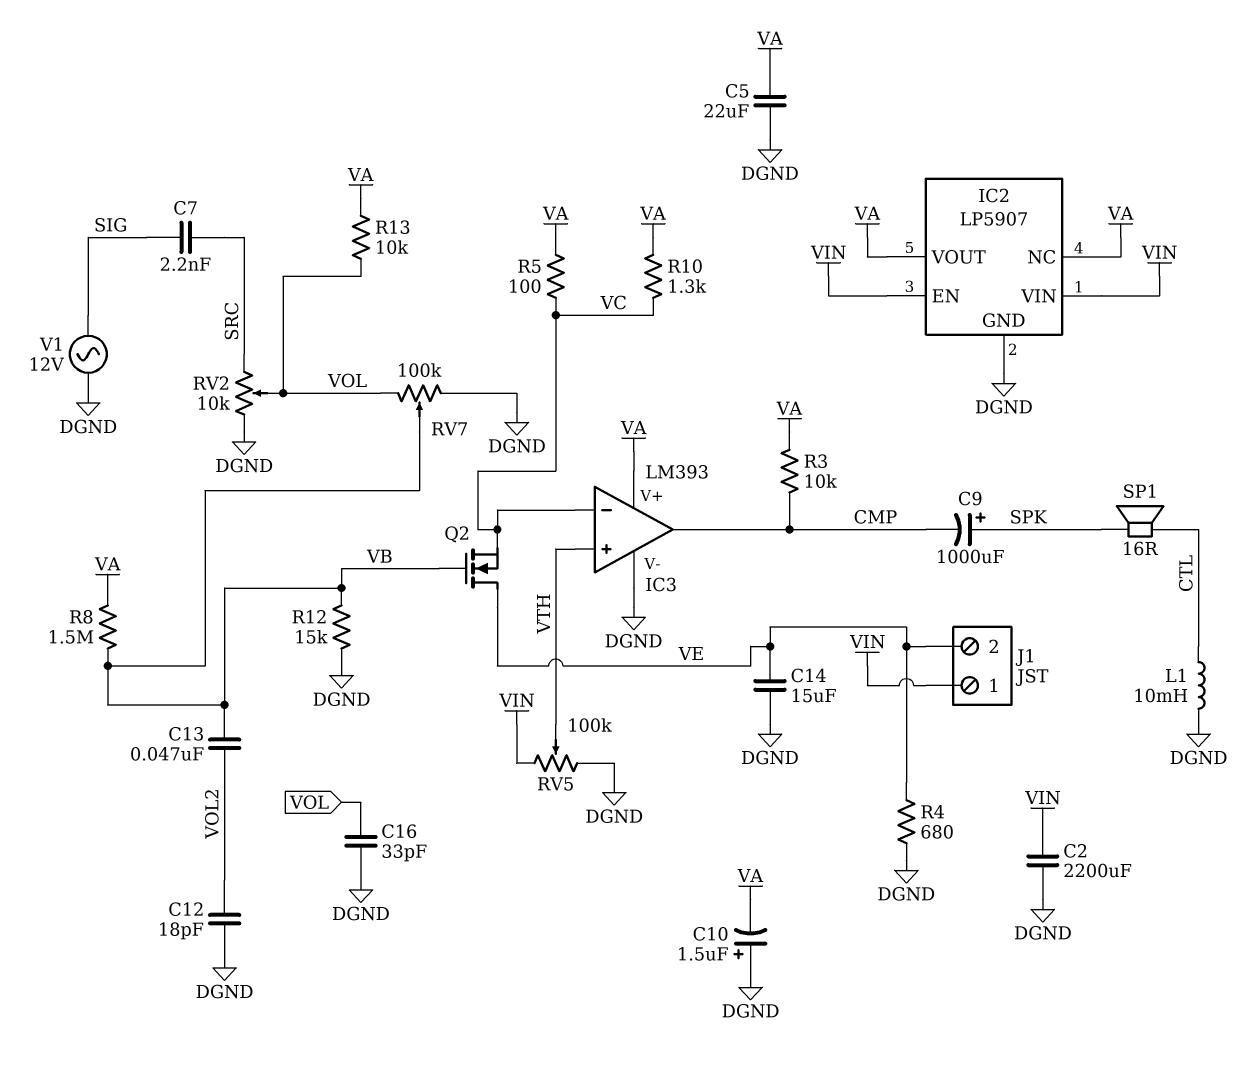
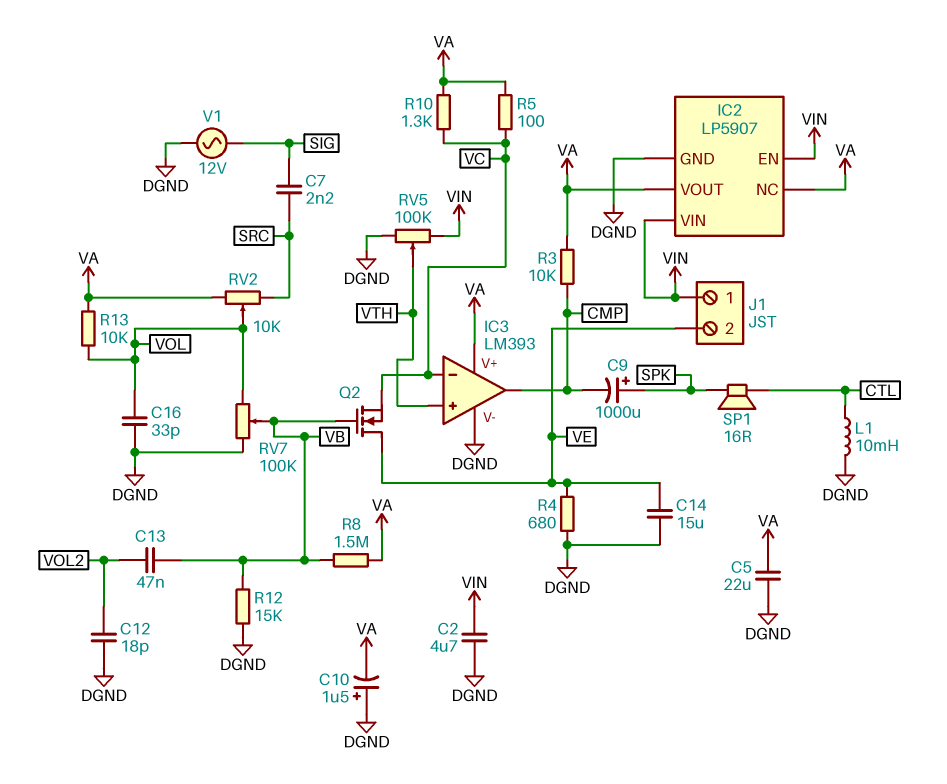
C2: 2200uF (DGND, VIN) -> 4.7uF (DGND, VIN)
RV2: 10k (DGND, SRC, wiper VOL) -> 10k (SRC, VA, wiper VOL)

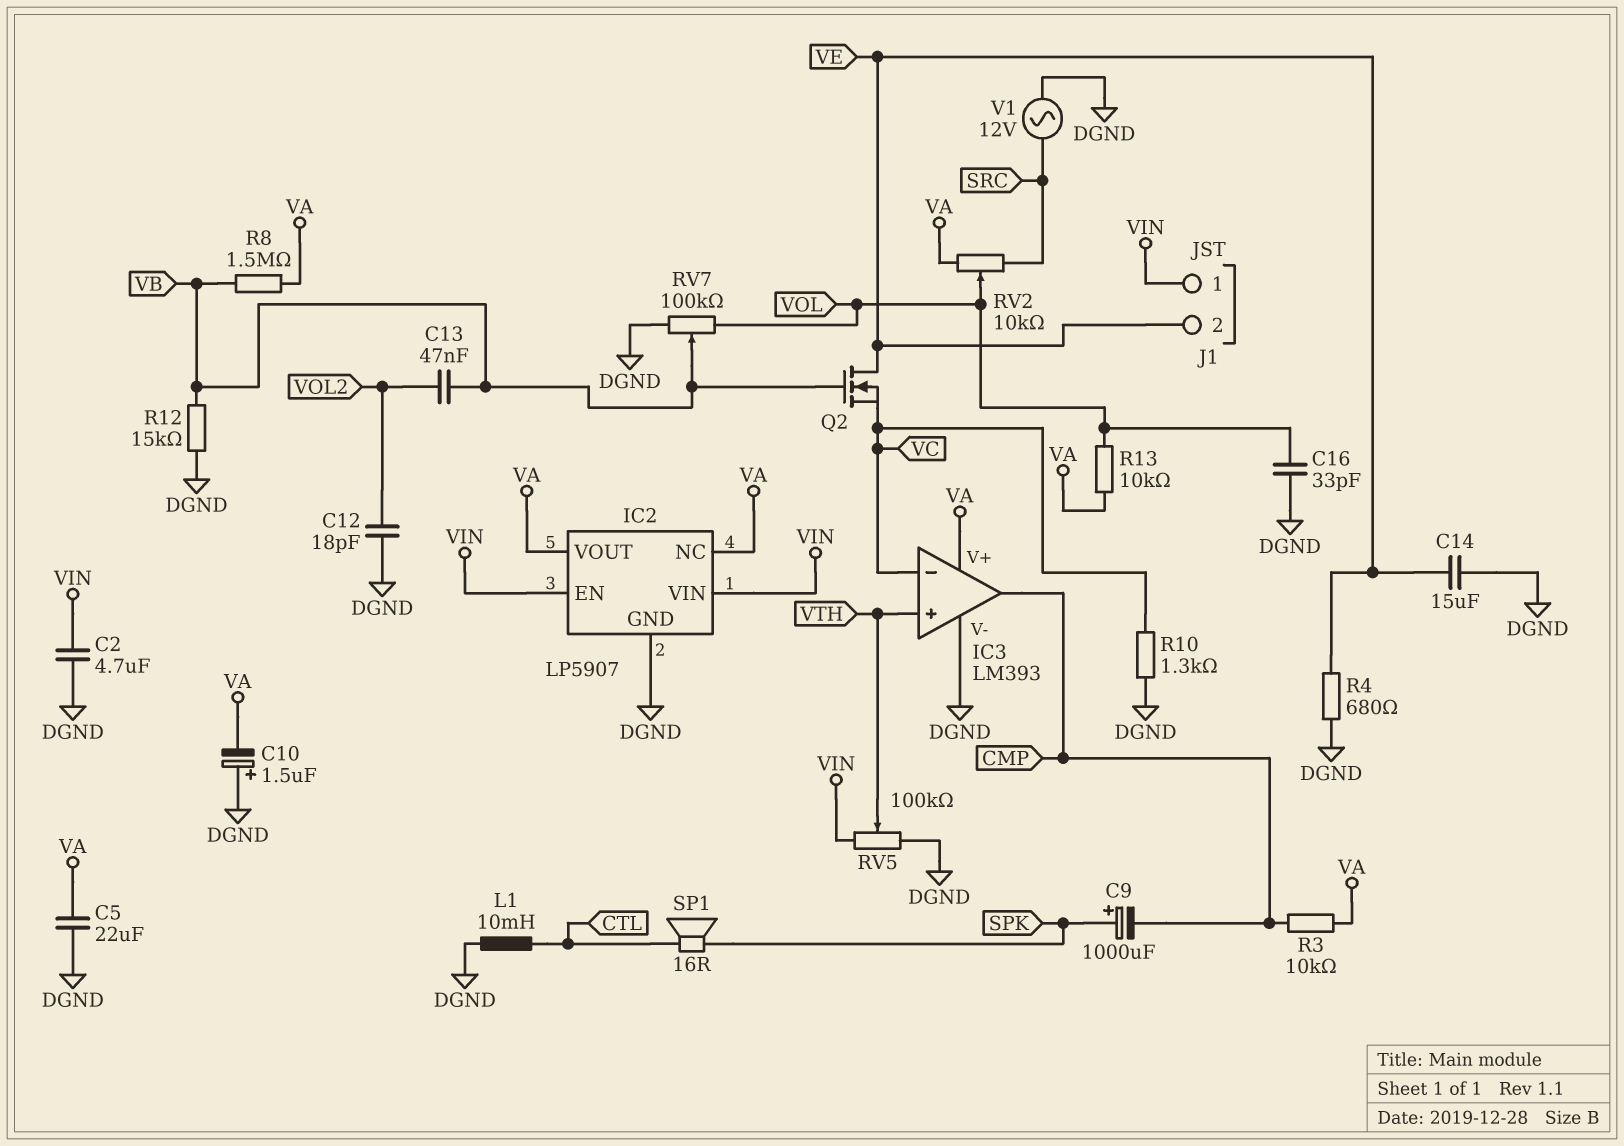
C7: 2.2nF (SIG, SRC) -> none
R5: 100 (VA, VC) -> none
R10: 1.3k (VA, VC) -> 1.3k (DGND, VC)
V1: AC 12V (DGND, SIG) -> AC 12V (DGND, SRC)

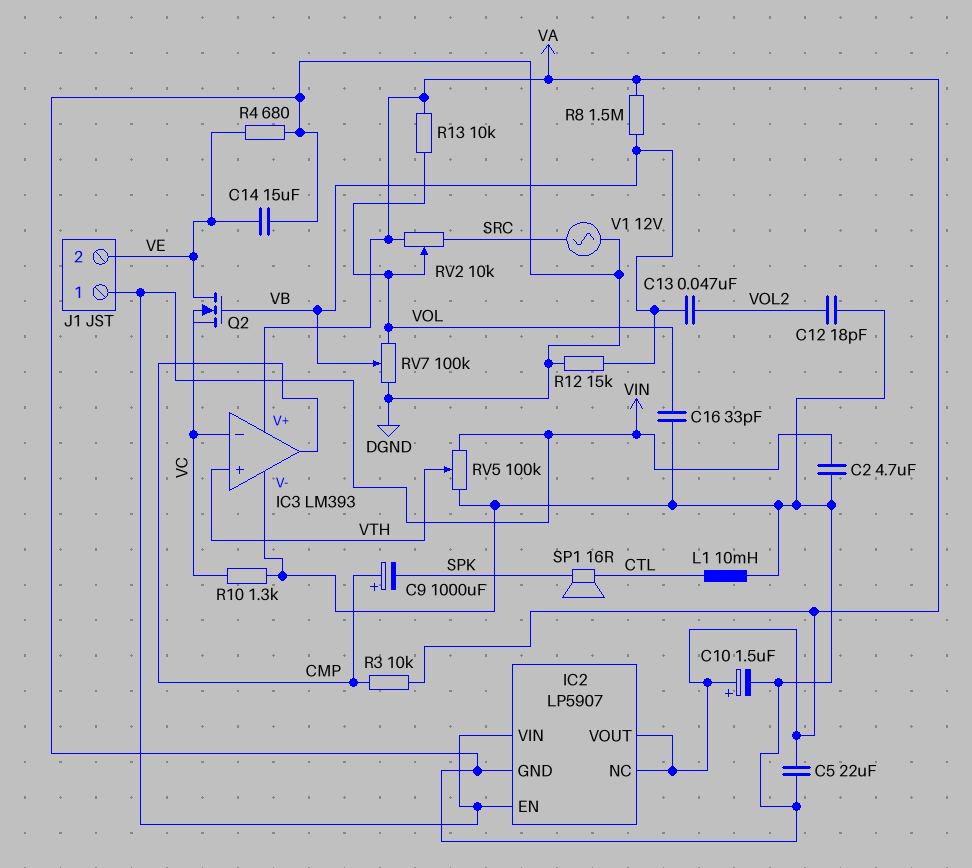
C9: 1000uF (plus SPK, minus CMP) -> 1000uF (plus CMP, minus SPK)
C10: 1.5uF (plus DGND, minus VA) -> 1.5uF (plus VA, minus DGND)

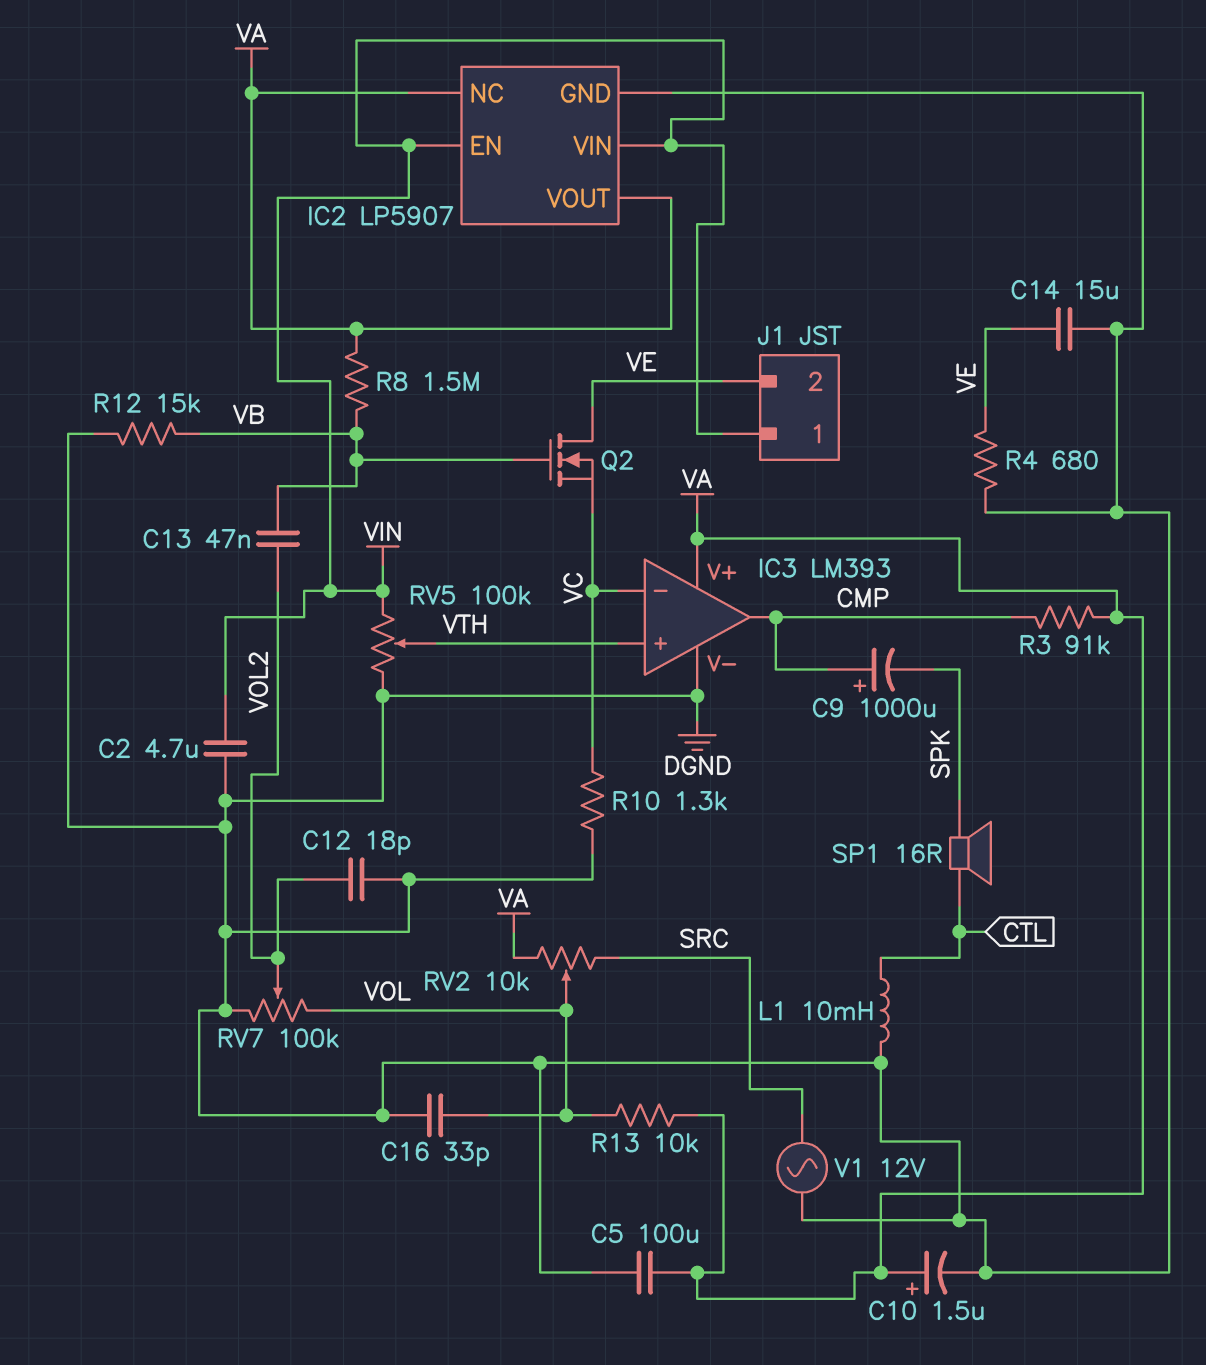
C5: 22uF (DGND, VA) -> 100uF (DGND, VA)
R3: 10k (CMP, VA) -> 91k (CMP, VA)
RV7: 100k (DGND, VOL, wiper VB) -> 100k (DGND, VOL, wiper VOL2)

